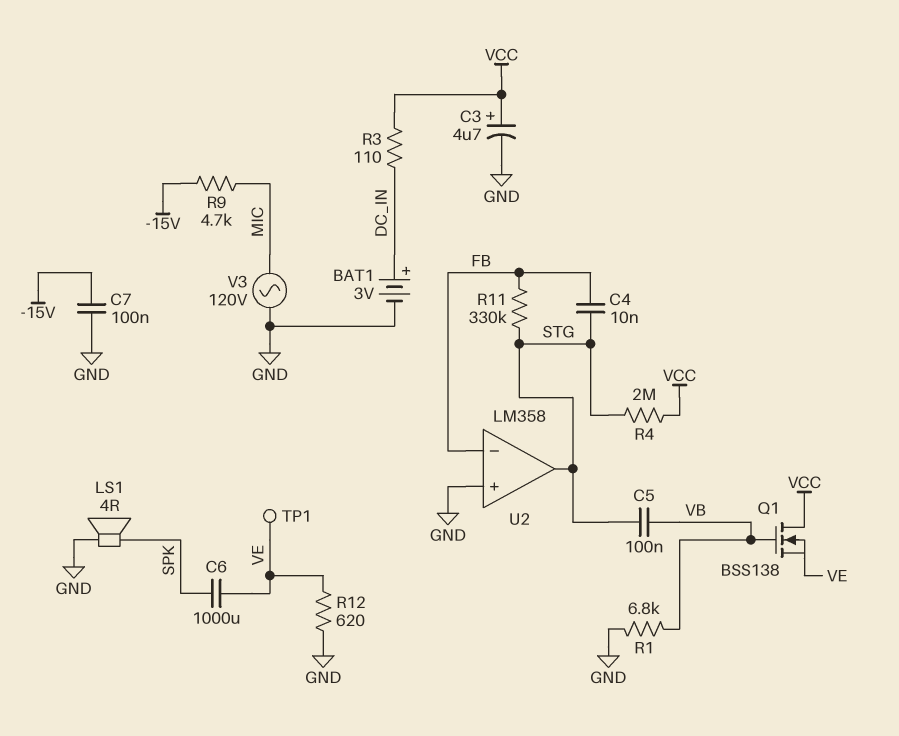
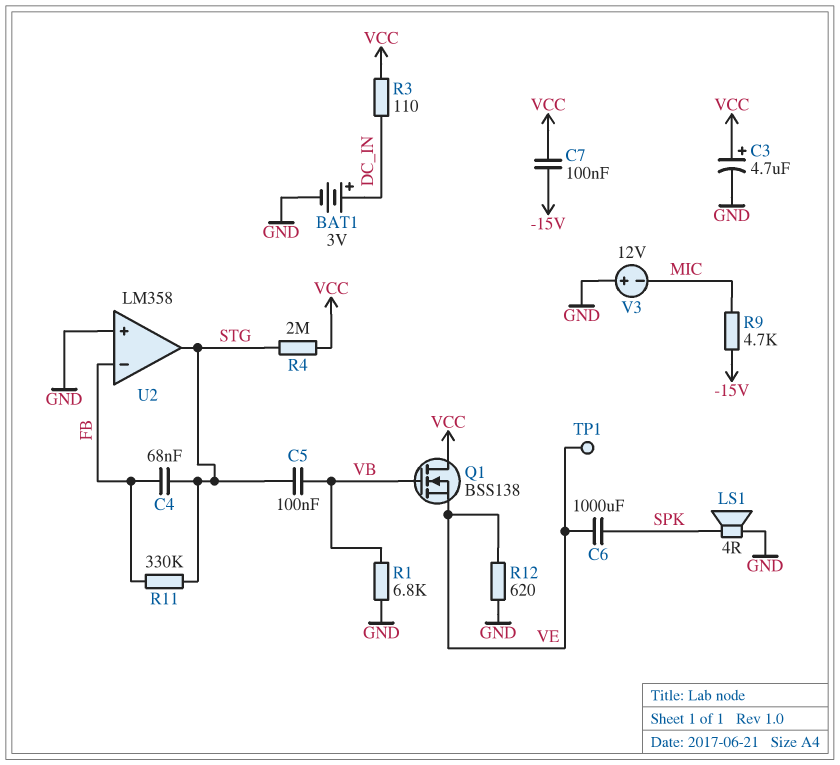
C4: 10nF (FB, STG) -> 68nF (FB, STG)
C7: 100nF (-15V, GND) -> 100nF (-15V, VCC)
V3: AC 120V (GND, MIC) -> 12V (plus GND, minus MIC)

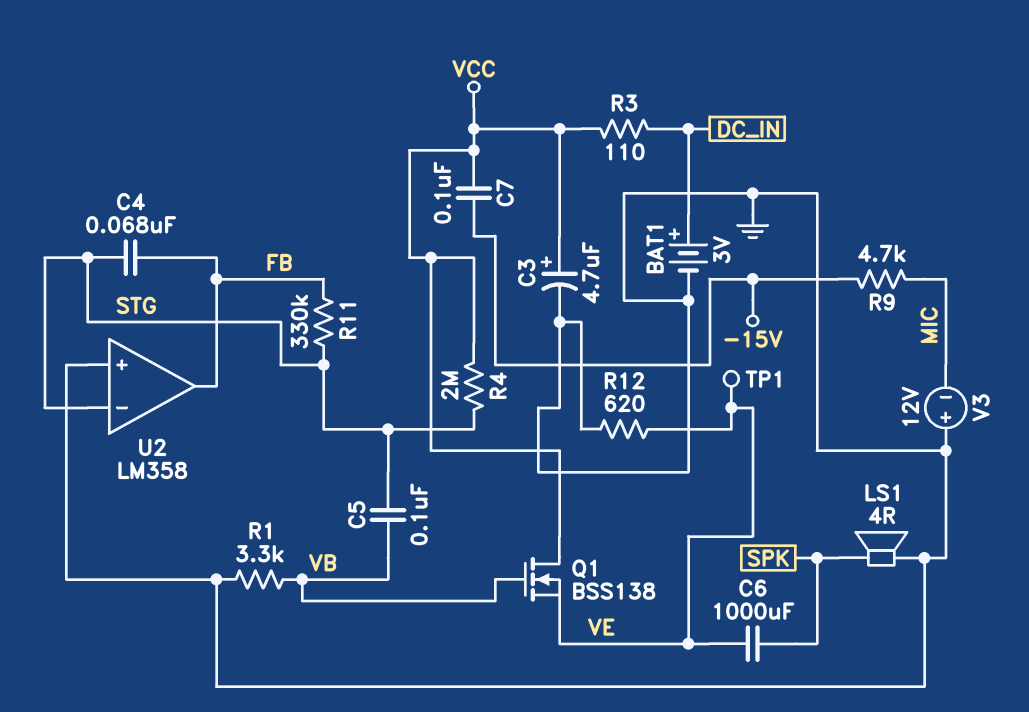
R1: 6.8k (GND, VB) -> 3.3k (GND, VB)
U2 pin in-: FB -> STG
U2 pin out: STG -> FB

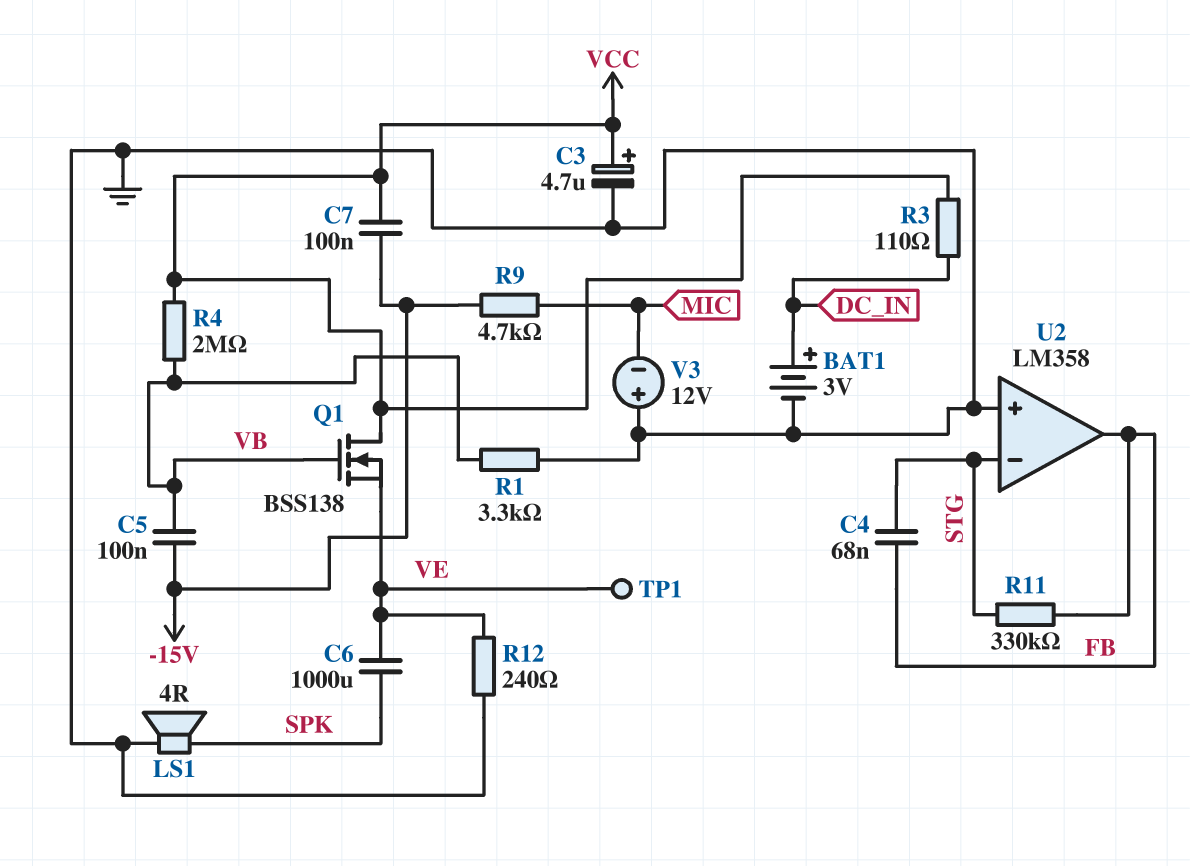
C5: 100nF (STG, VB) -> 100nF (-15V, VB)
R4: 2M (STG, VCC) -> 2M (VB, VCC)
R12: 620 (GND, VE) -> 240 (GND, VE)

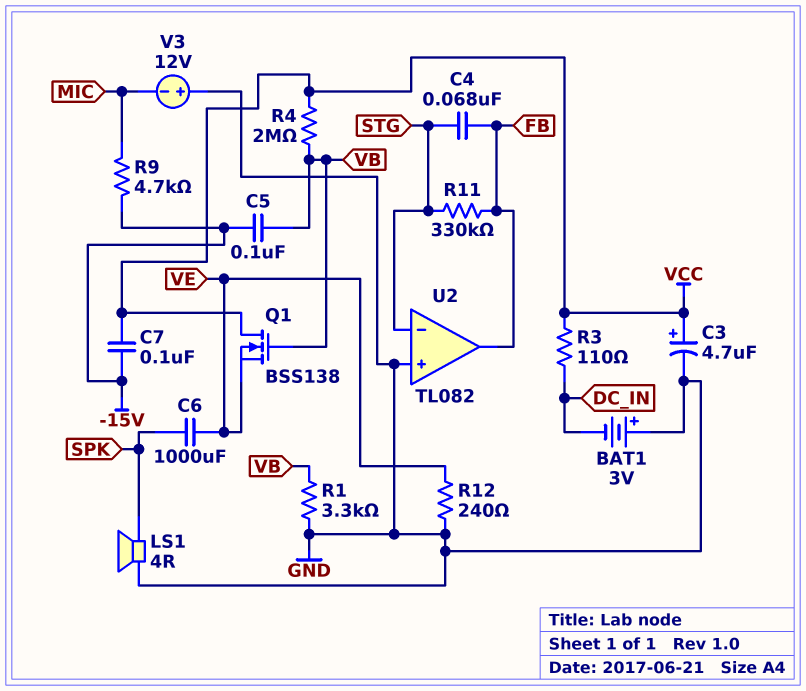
BAT1: 3V (plus DC_IN, minus GND) -> 3V (plus GND, minus DC_IN)
TP1: test point (VE) -> none
U2: LM358 -> TL082

